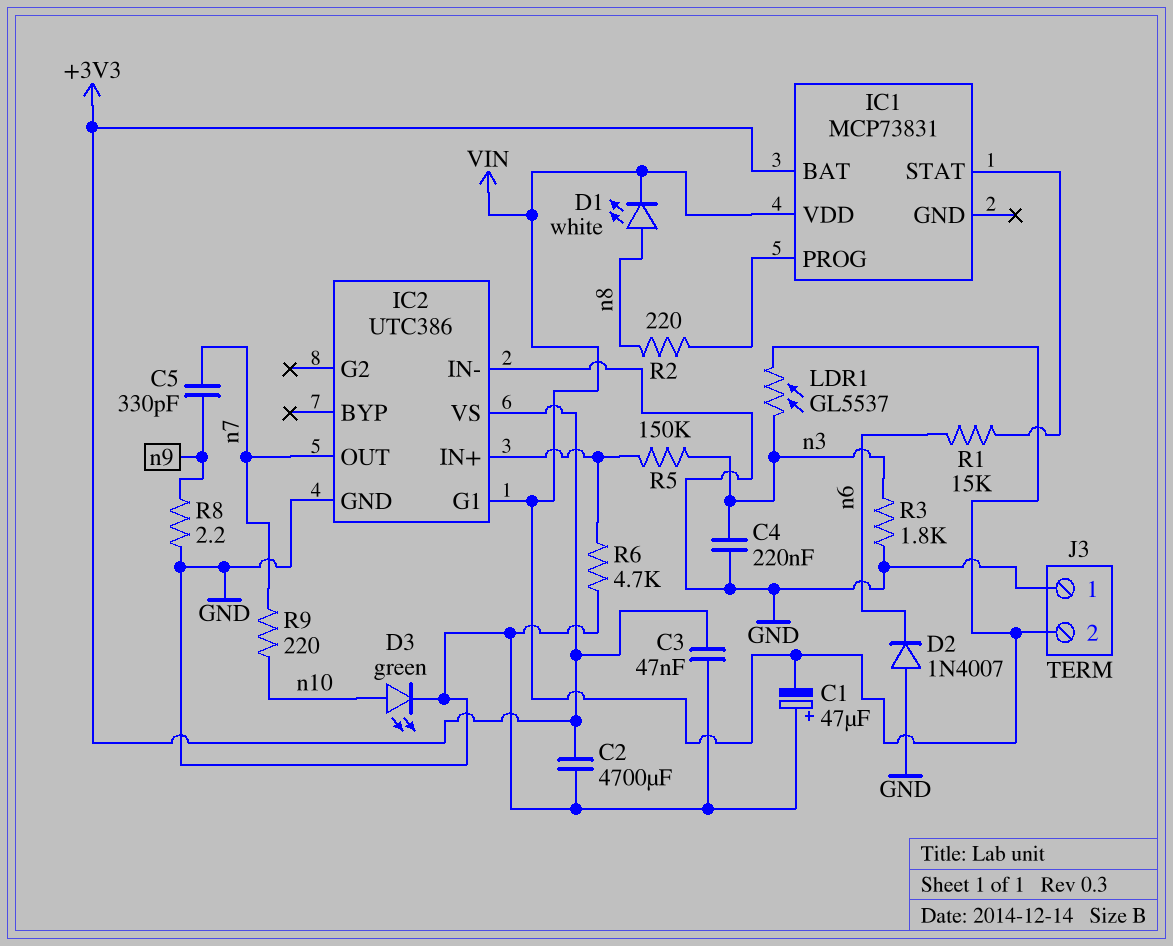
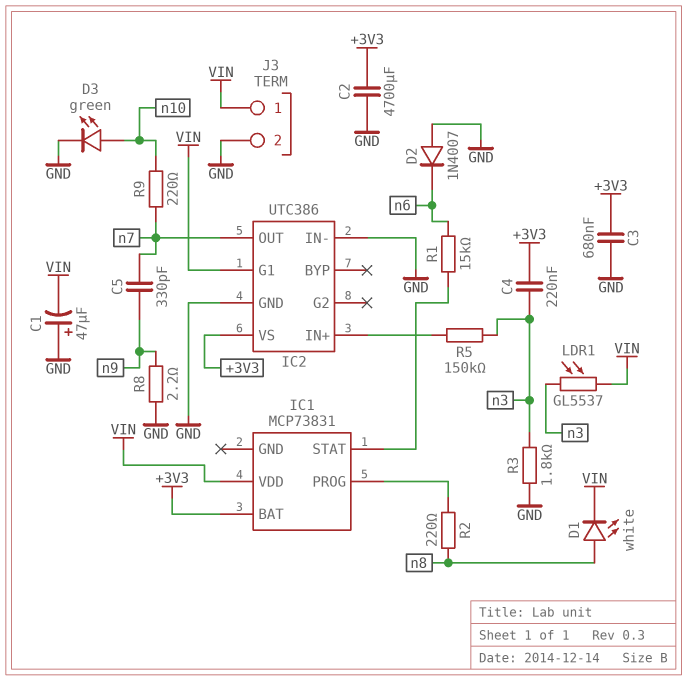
C3: 47nF (+3V3, GND) -> 680nF (+3V3, GND)
C4: 220nF (GND, n3) -> 220nF (+3V3, n3)
J3 pin 1: GND -> VIN
J3 pin 2: VIN -> GND
R6: 4.7k (GND, IC2/IN+) -> none

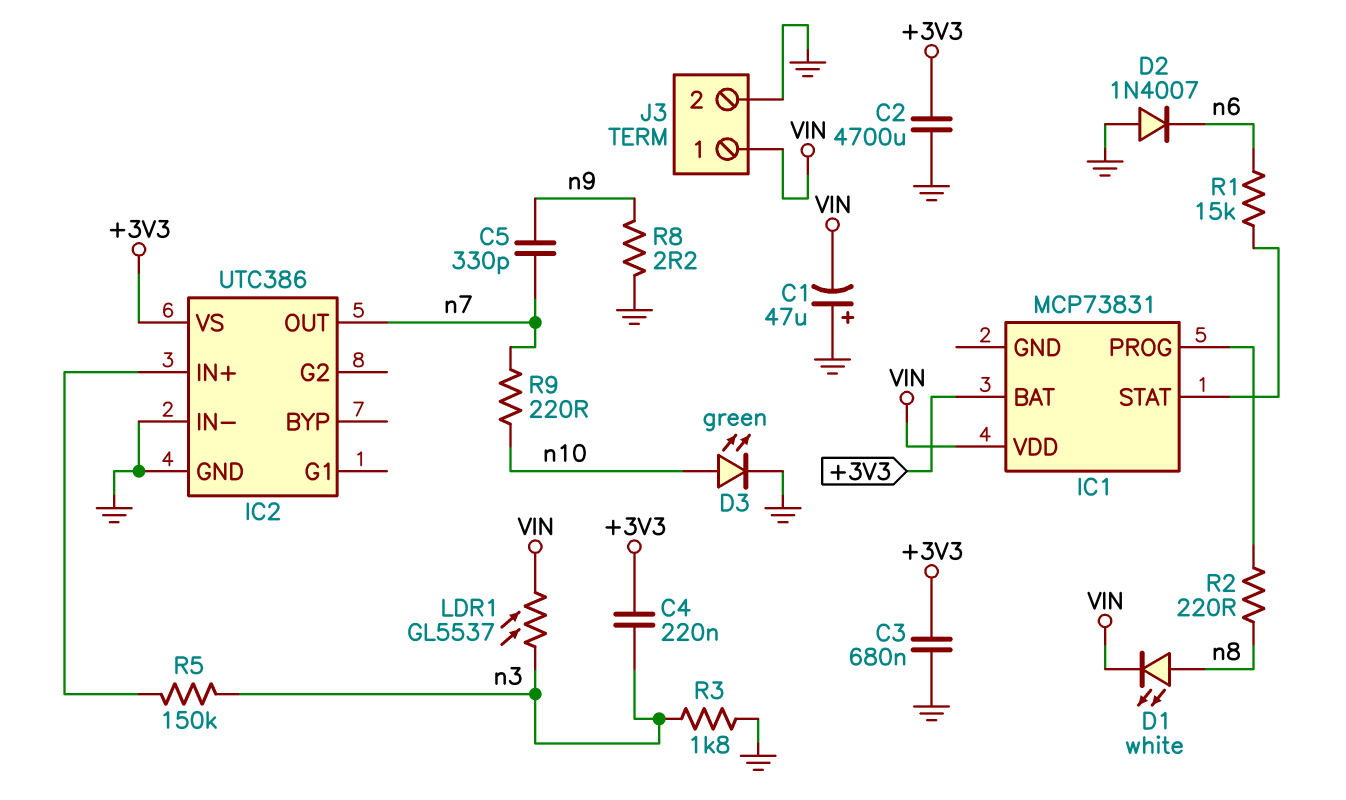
IC2 pin G1: VIN -> none

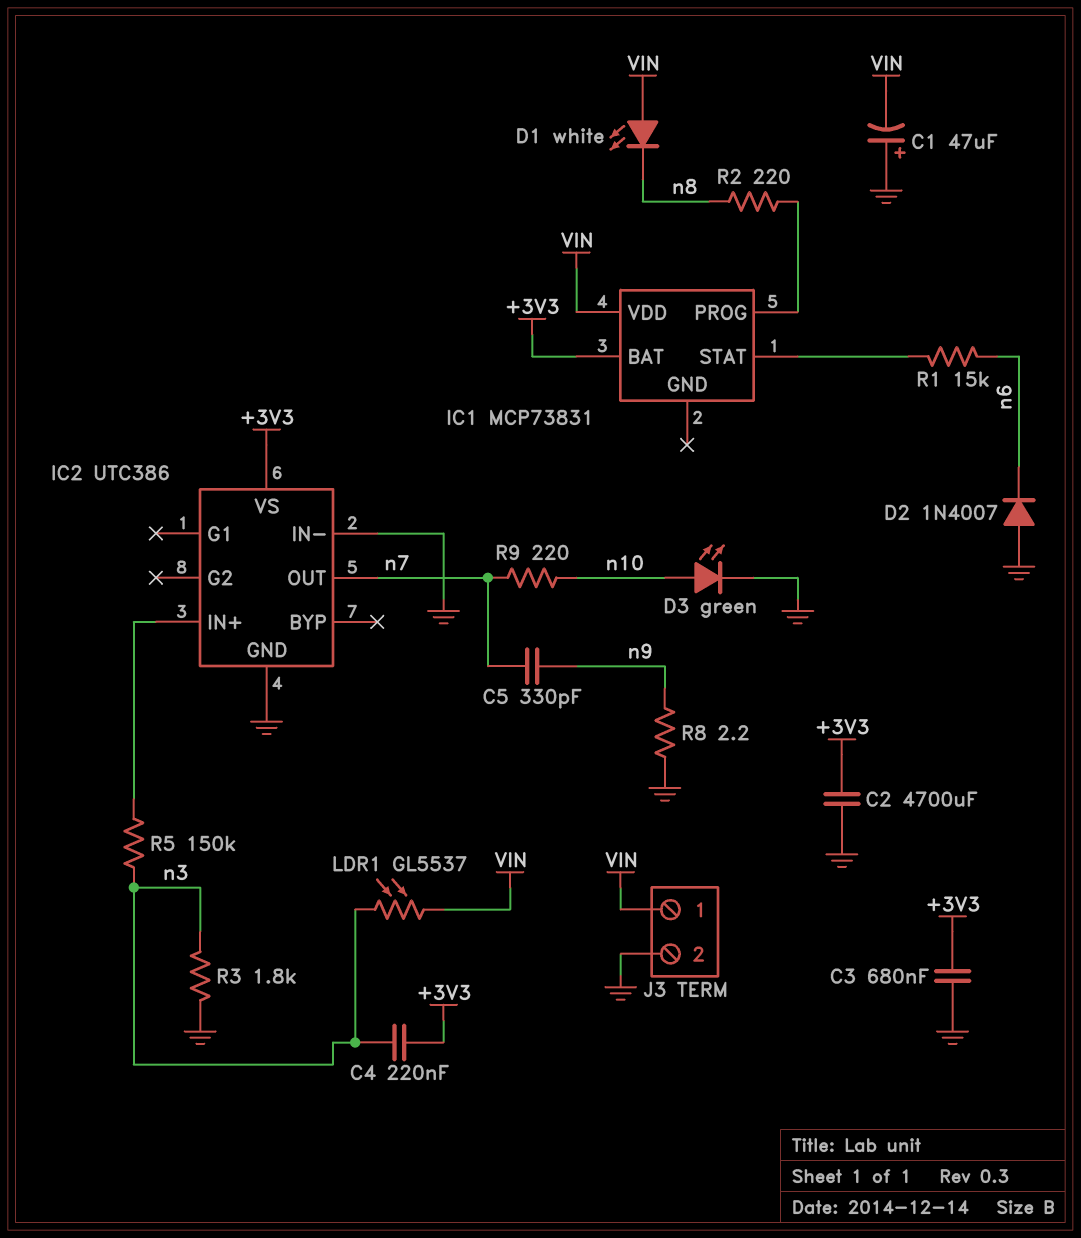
D1: LED white (A n8, K VIN) -> LED white (A VIN, K n8)

